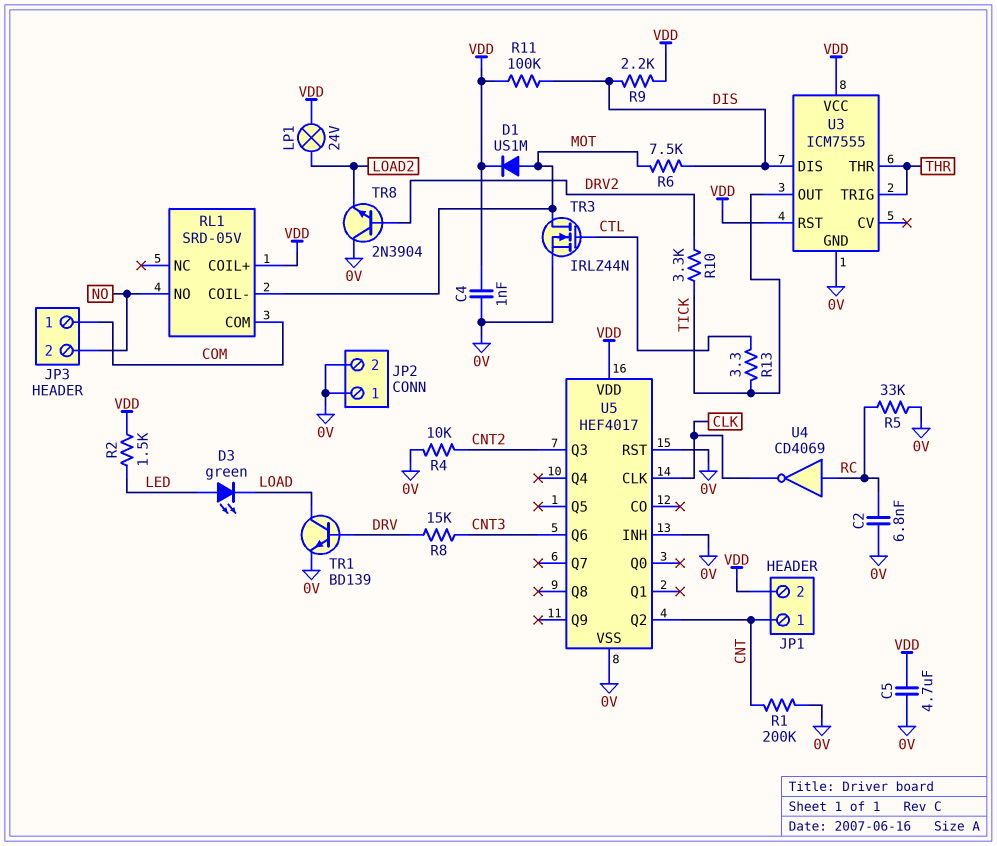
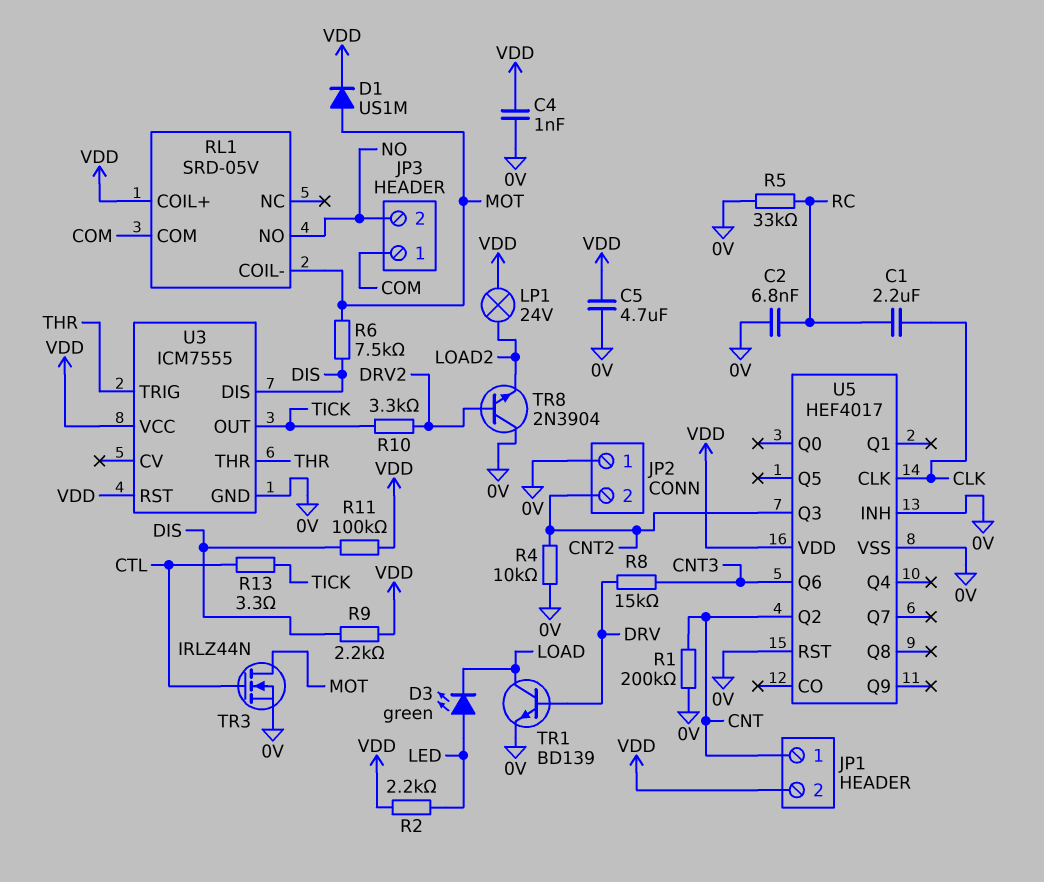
C1: none -> 2.2uF (CLK, RC)
JP2 pin 2: 0V -> CNT2
R2: 1.5k (LED, VDD) -> 2.2k (LED, VDD)
U4: NOT CD4069 (in RC, out CLK) -> none

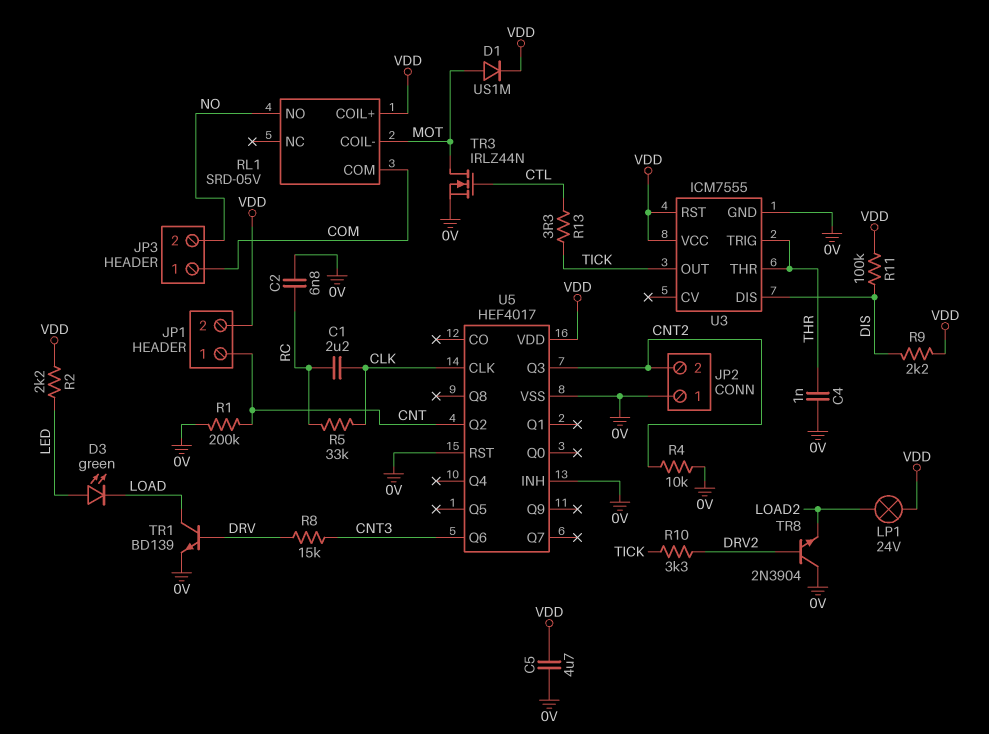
C4: 1nF (0V, VDD) -> 1nF (0V, THR)
R5: 33k (0V, RC) -> 33k (CLK, RC)
R6: 7.5k (DIS, MOT) -> none

